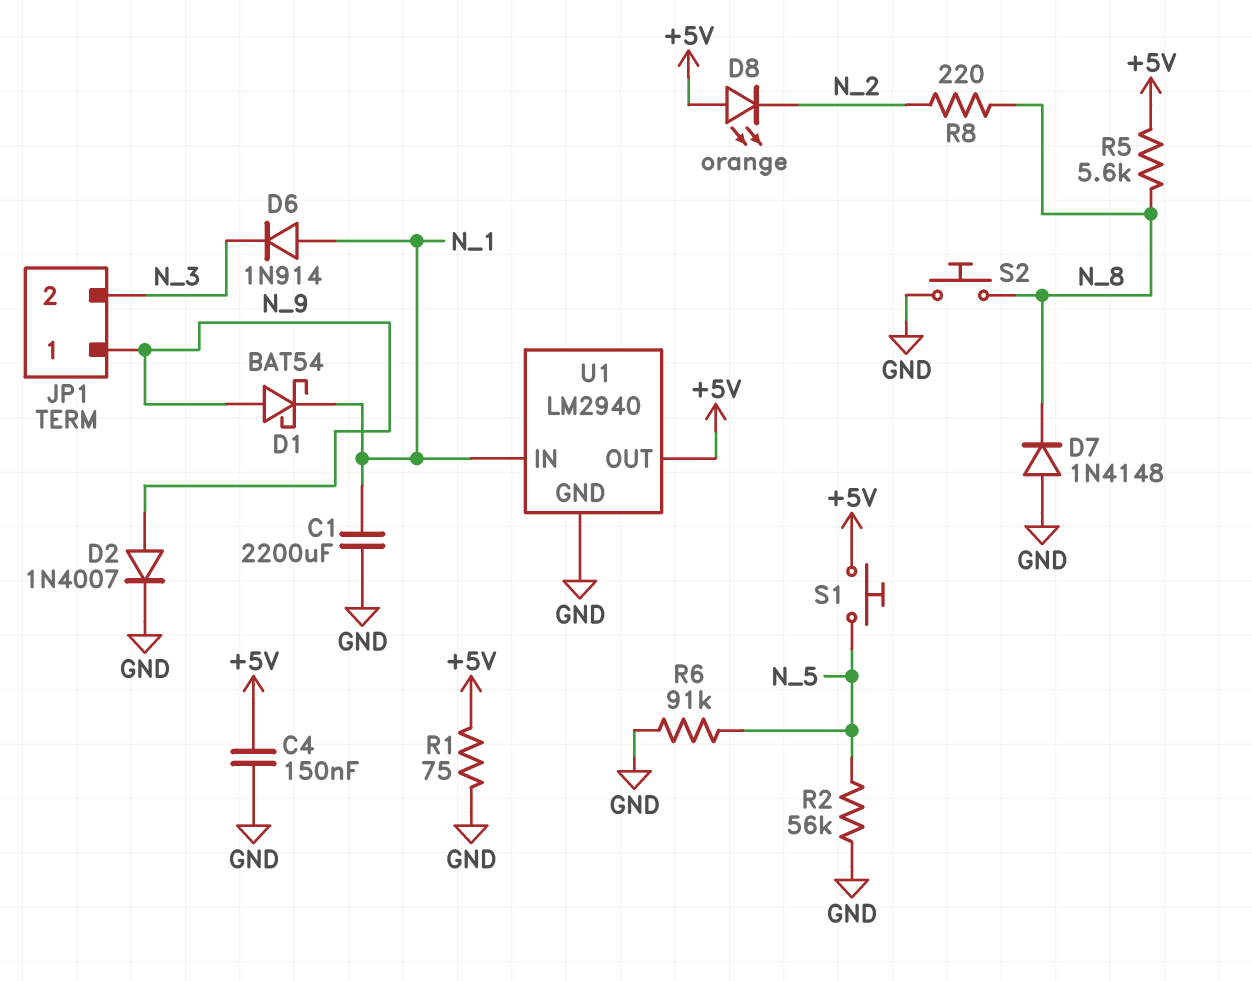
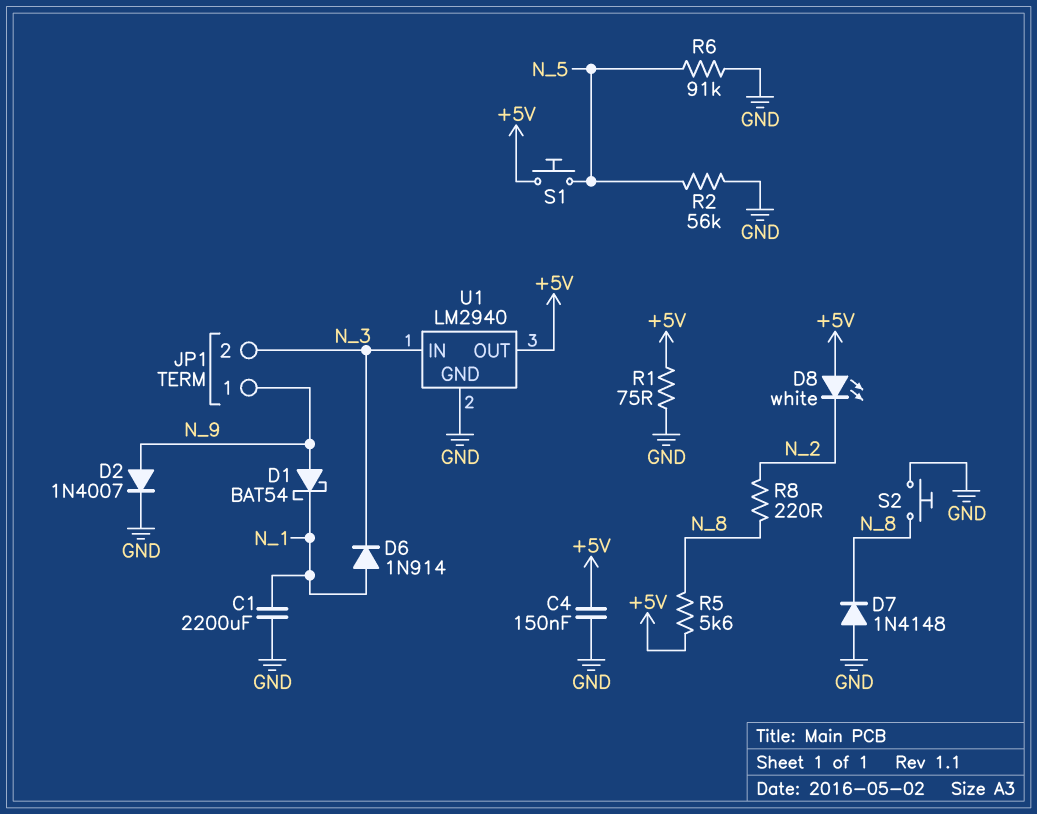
D8: LED orange (A +5V, K N_2) -> LED white (A +5V, K N_2)
U1 pin IN: N_1 -> N_3

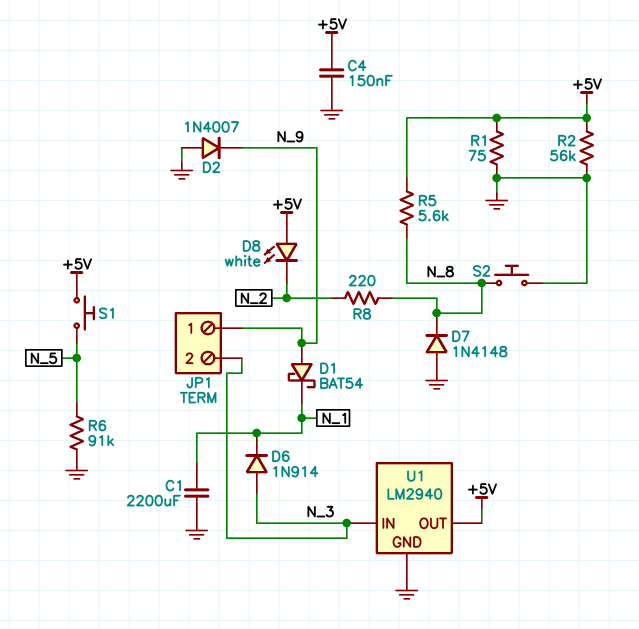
D2: diode 1N4007 (A N_9, K GND) -> diode 1N4007 (A GND, K N_9)
D6: diode 1N914 (A N_1, K N_3) -> diode 1N914 (A N_3, K N_1)
R2: 56k (GND, N_5) -> 56k (+5V, GND)

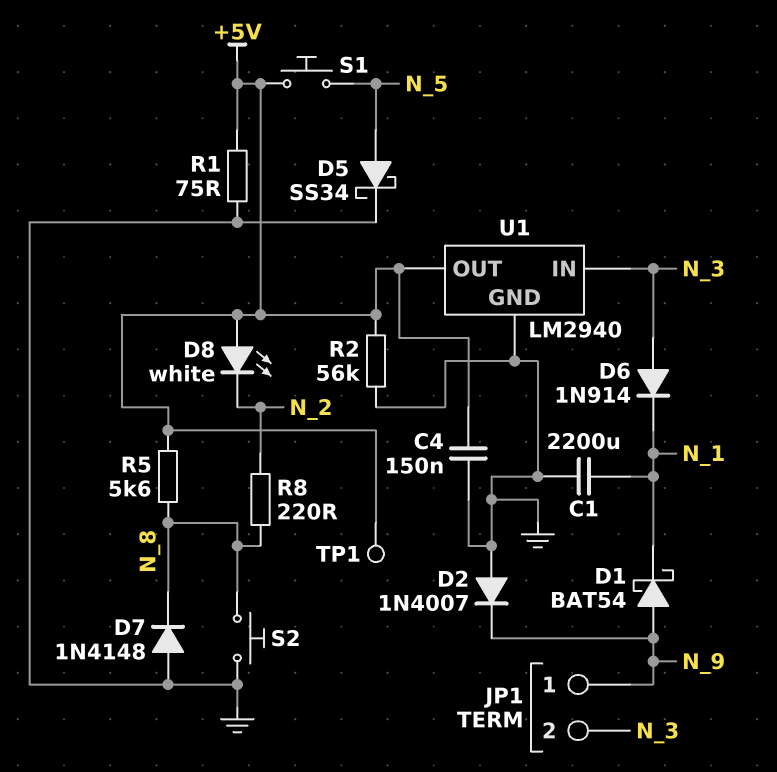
D5: none -> schottky SS34 (A N_5, K GND)
R6: 91k (GND, N_5) -> none
TP1: none -> test point (+5V)

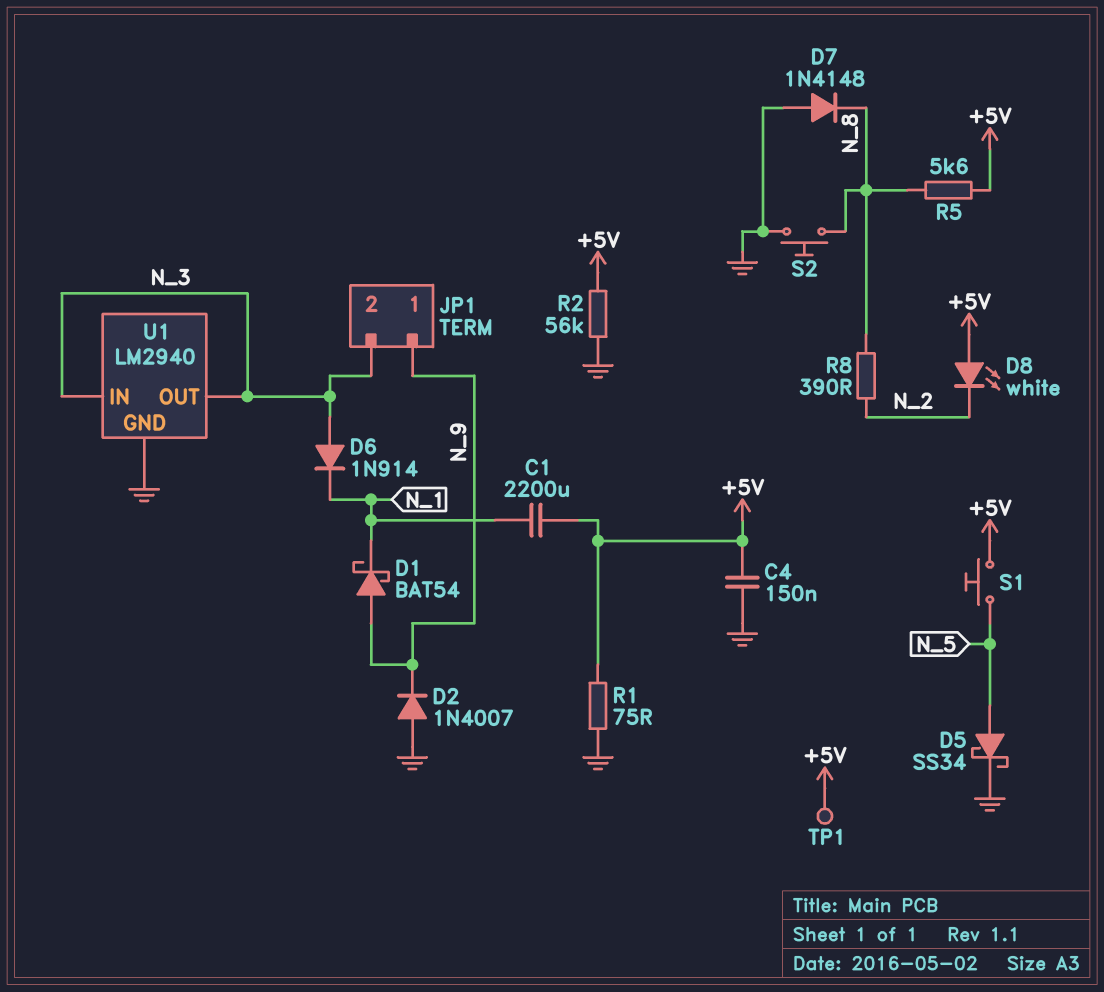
C1: 2200uF (GND, N_1) -> 2200uF (+5V, N_1)
R8: 220 (N_2, N_8) -> 390 (N_2, N_8)
U1 pin OUT: +5V -> N_3

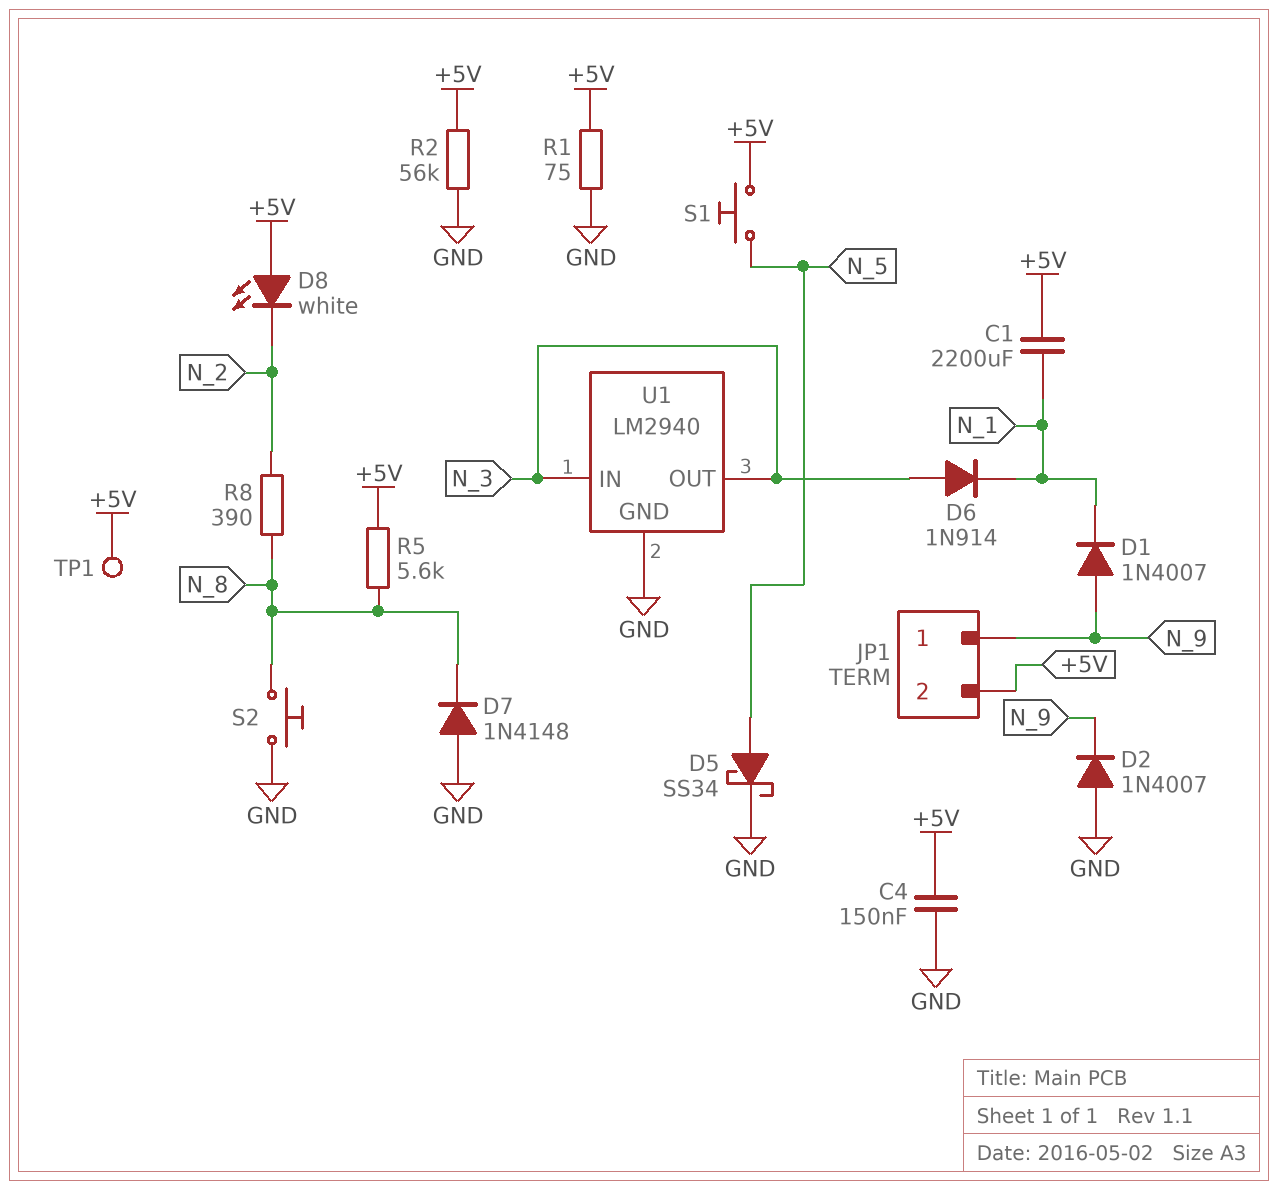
D1: schottky BAT54 (A N_9, K N_1) -> diode 1N4007 (A N_9, K N_1)
JP1 pin 2: N_3 -> +5V

